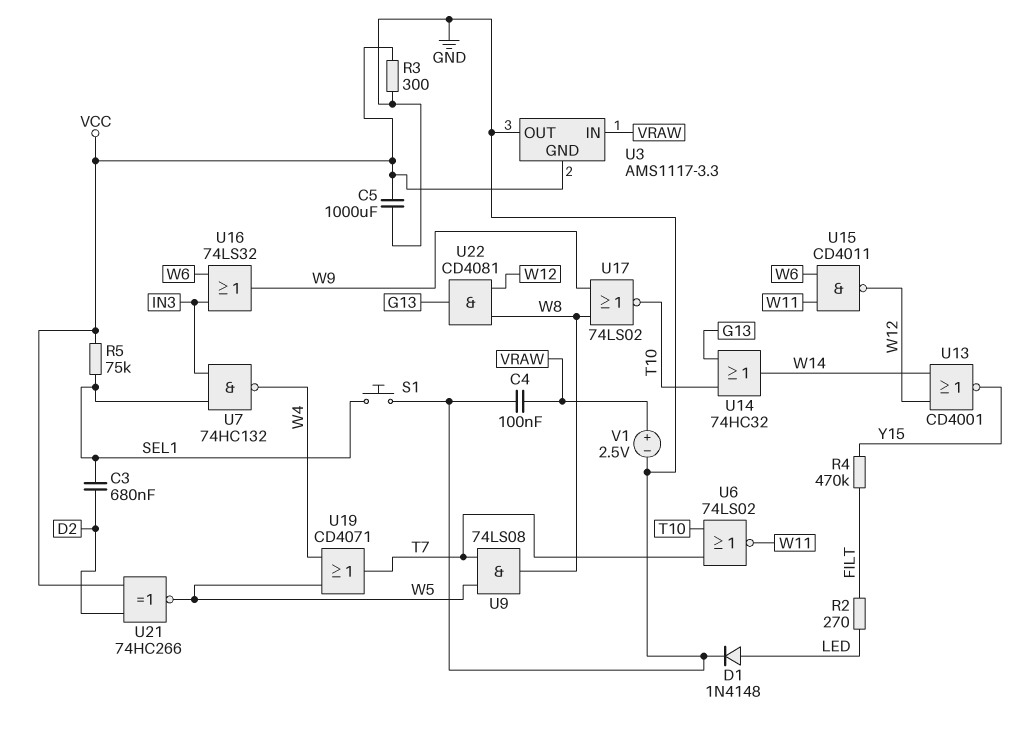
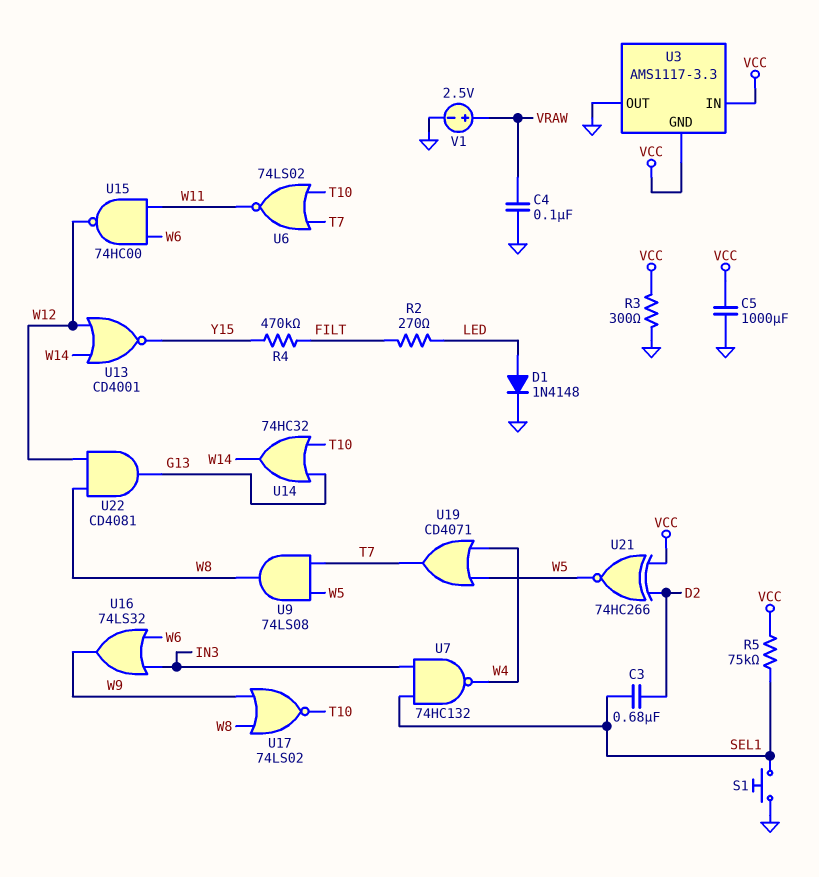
U3 pin IN: VRAW -> VCC
U15: NAND CD4011 (in W6, in W11, out W12) -> NAND 74HC00 (in W6, in W11, out W12)

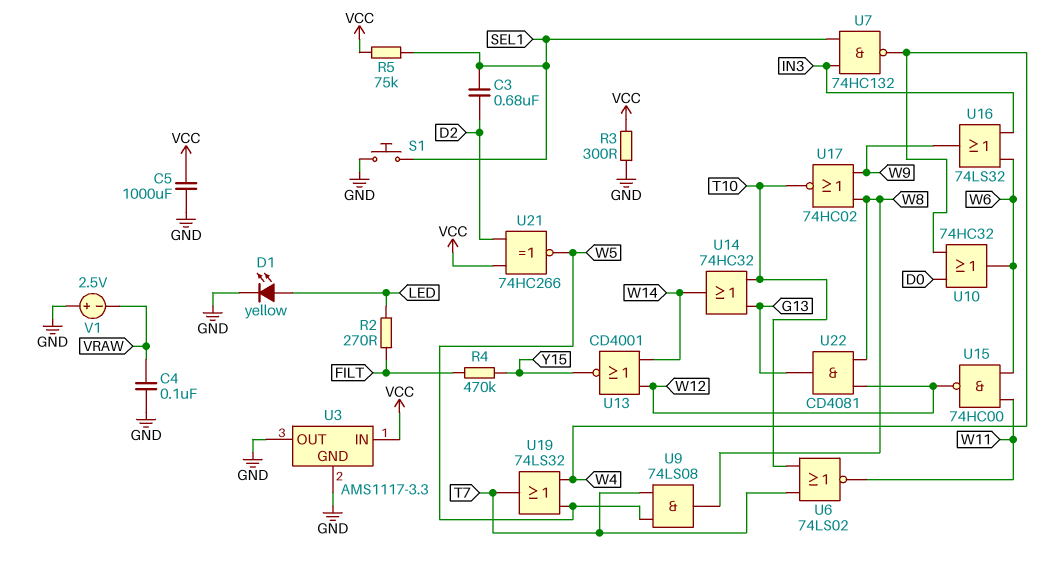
D1: diode 1N4148 (A LED, K GND) -> LED yellow (A LED, K GND)
U3 pin GND: VCC -> GND
U10: none -> OR 74HC32 (in D0, in W4, out W6)
U17: NOR 74LS02 (in W8, in W9, out T10) -> NOR 74HC02 (in W8, in W9, out T10)
U19: OR CD4071 (in W4, in W5, out T7) -> OR 74LS32 (in W4, in W5, out T7)
V1: 2.5V (plus VRAW, minus GND) -> 2.5V (plus GND, minus VRAW)

